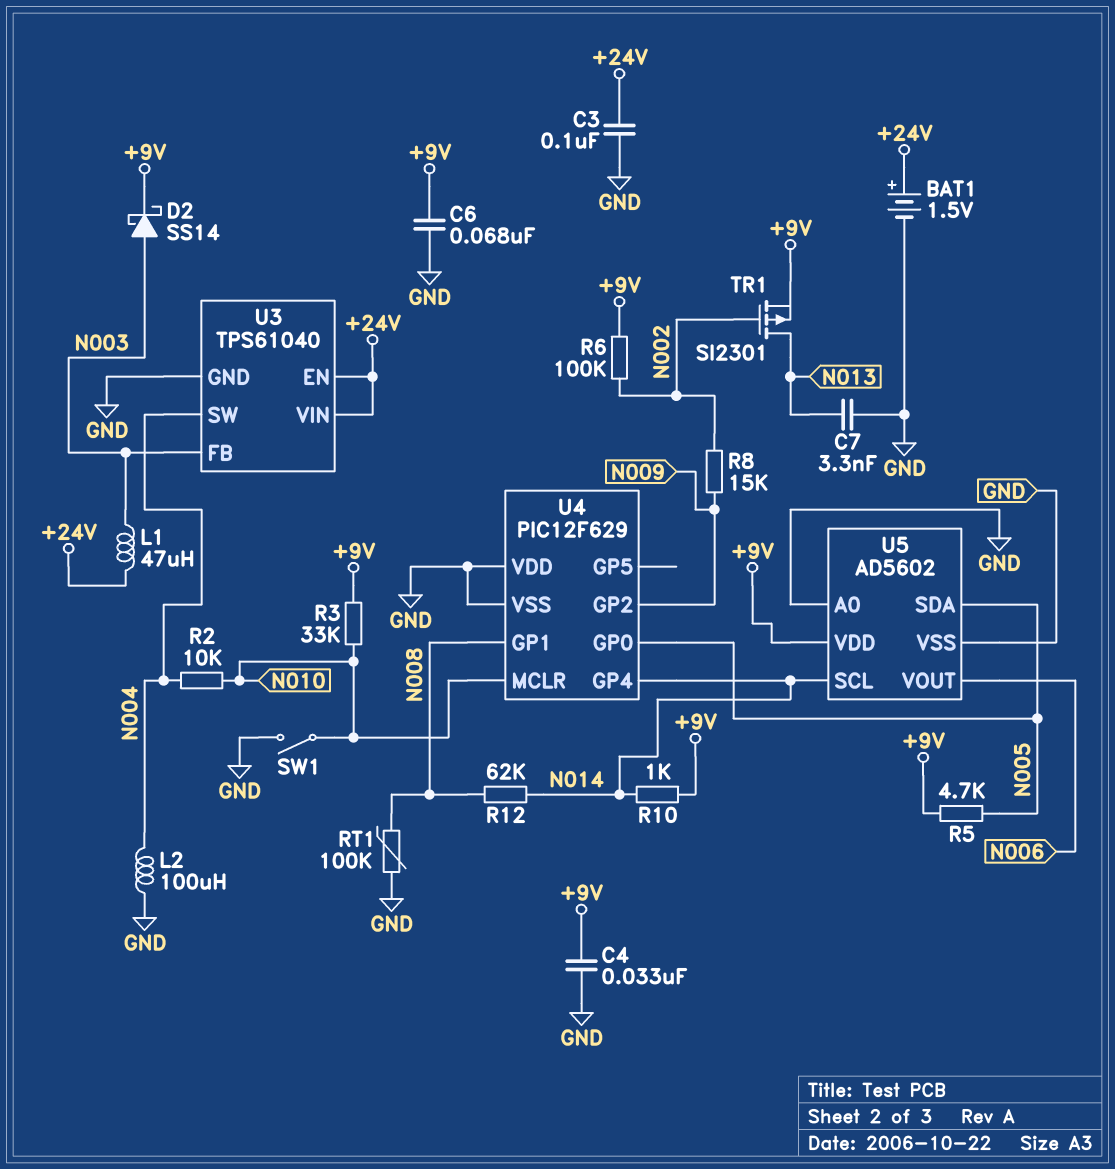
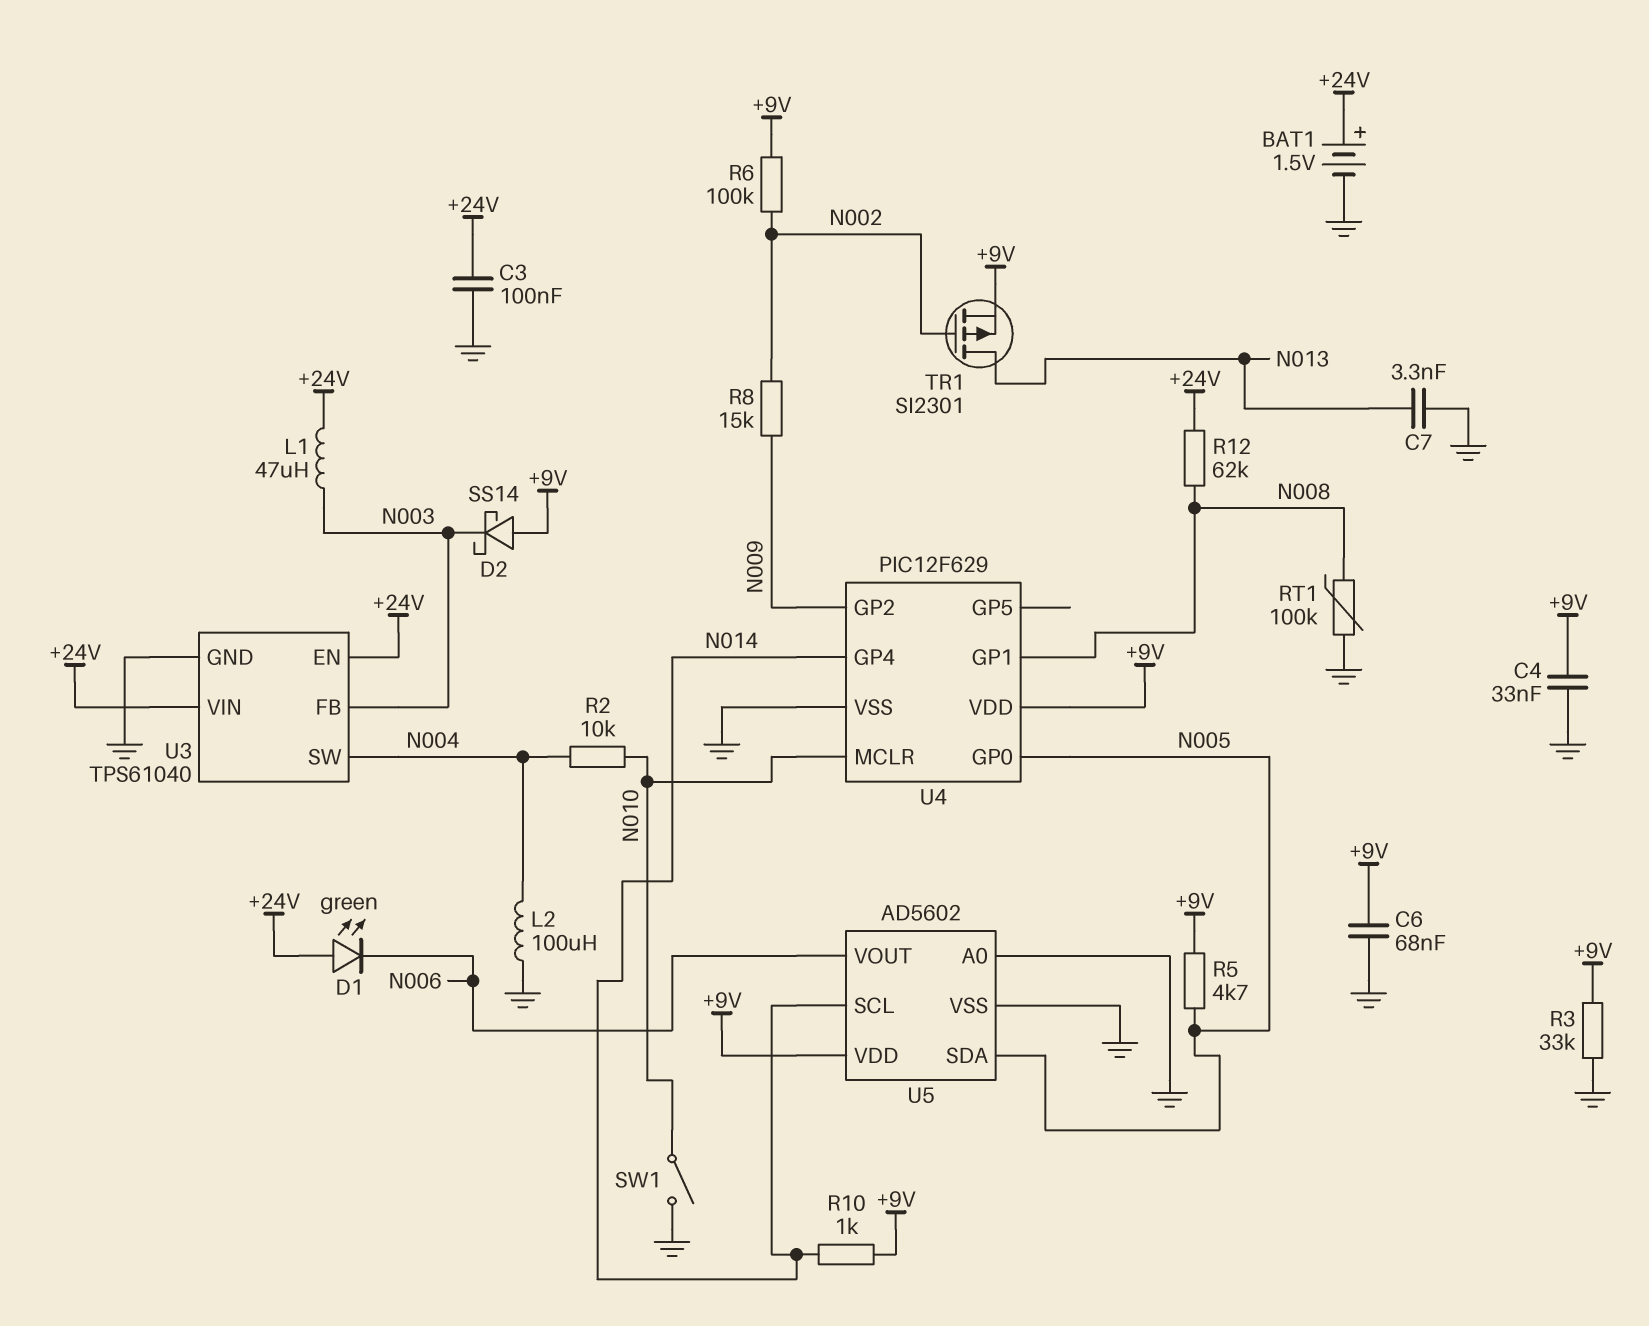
D1: none -> LED green (A +24V, K N006)
D2: schottky SS14 (A N003, K +9V) -> schottky SS14 (A +9V, K N003)
R3: 33k (+9V, N010) -> 33k (+9V, GND)
R12: 62k (N008, N014) -> 62k (+24V, N008)
U4 pin VDD: GND -> +9V

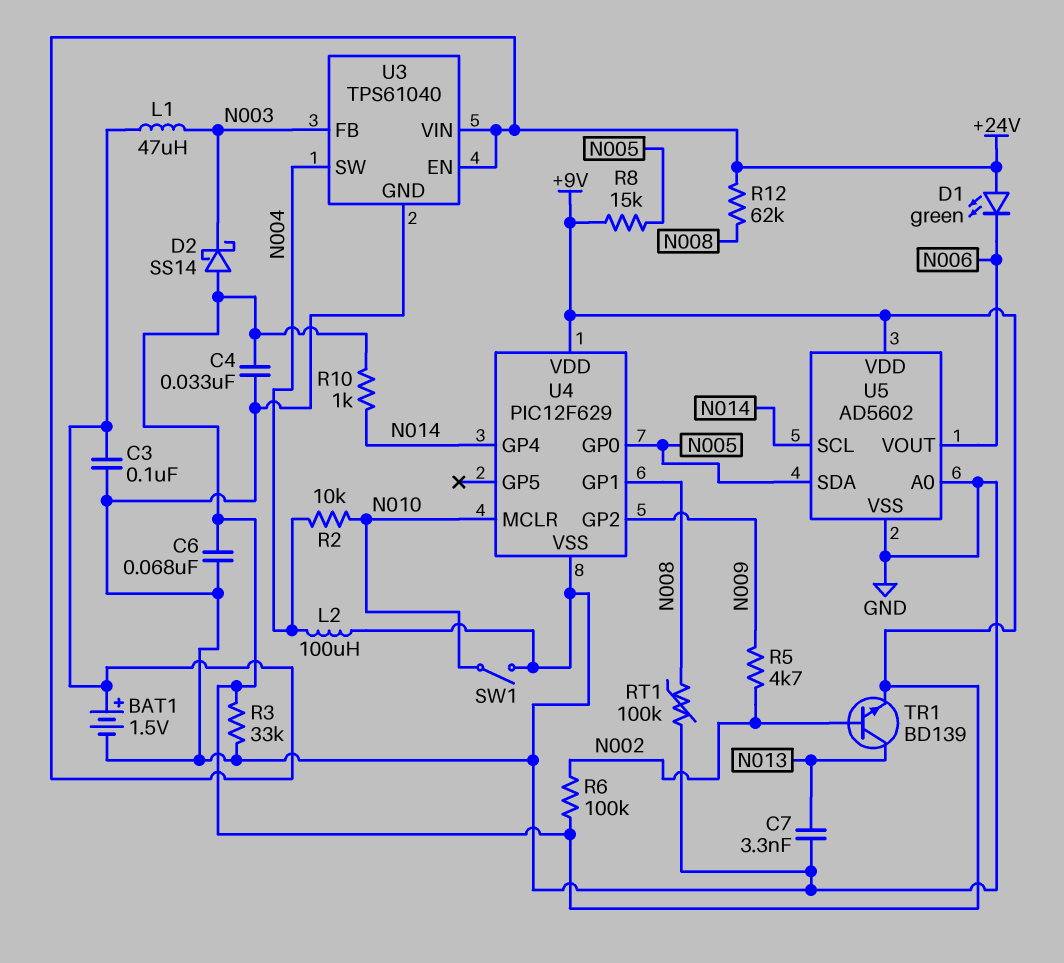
R5: 4.7k (+9V, N005) -> 4.7k (N002, N009)
R8: 15k (N002, N009) -> 15k (+9V, N005)
TR1: PMOS SI2301 (G N002, D N013, S +9V) -> NPN BD139 (B N002, C N013, E +9V)

